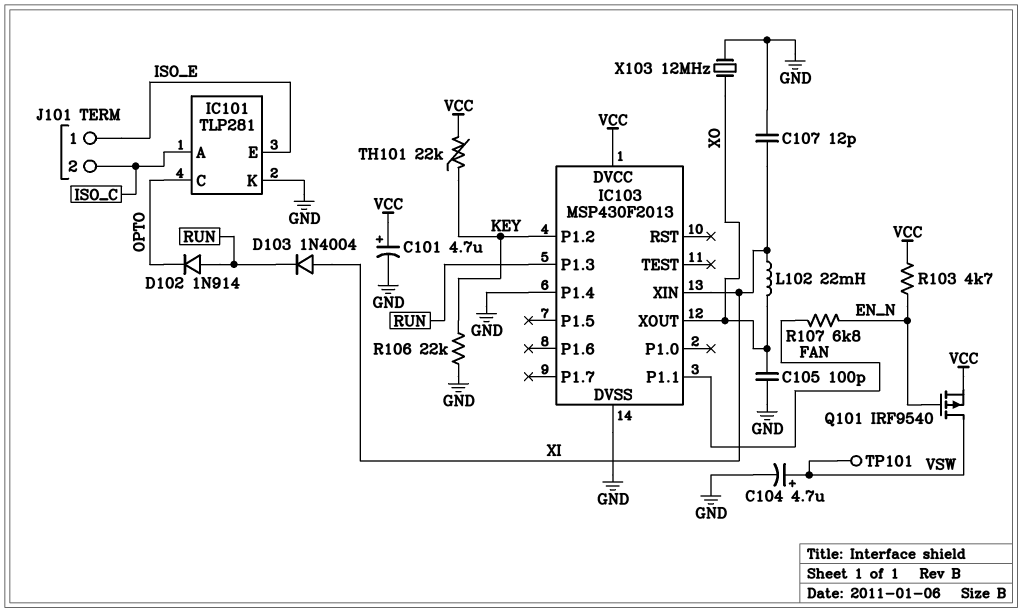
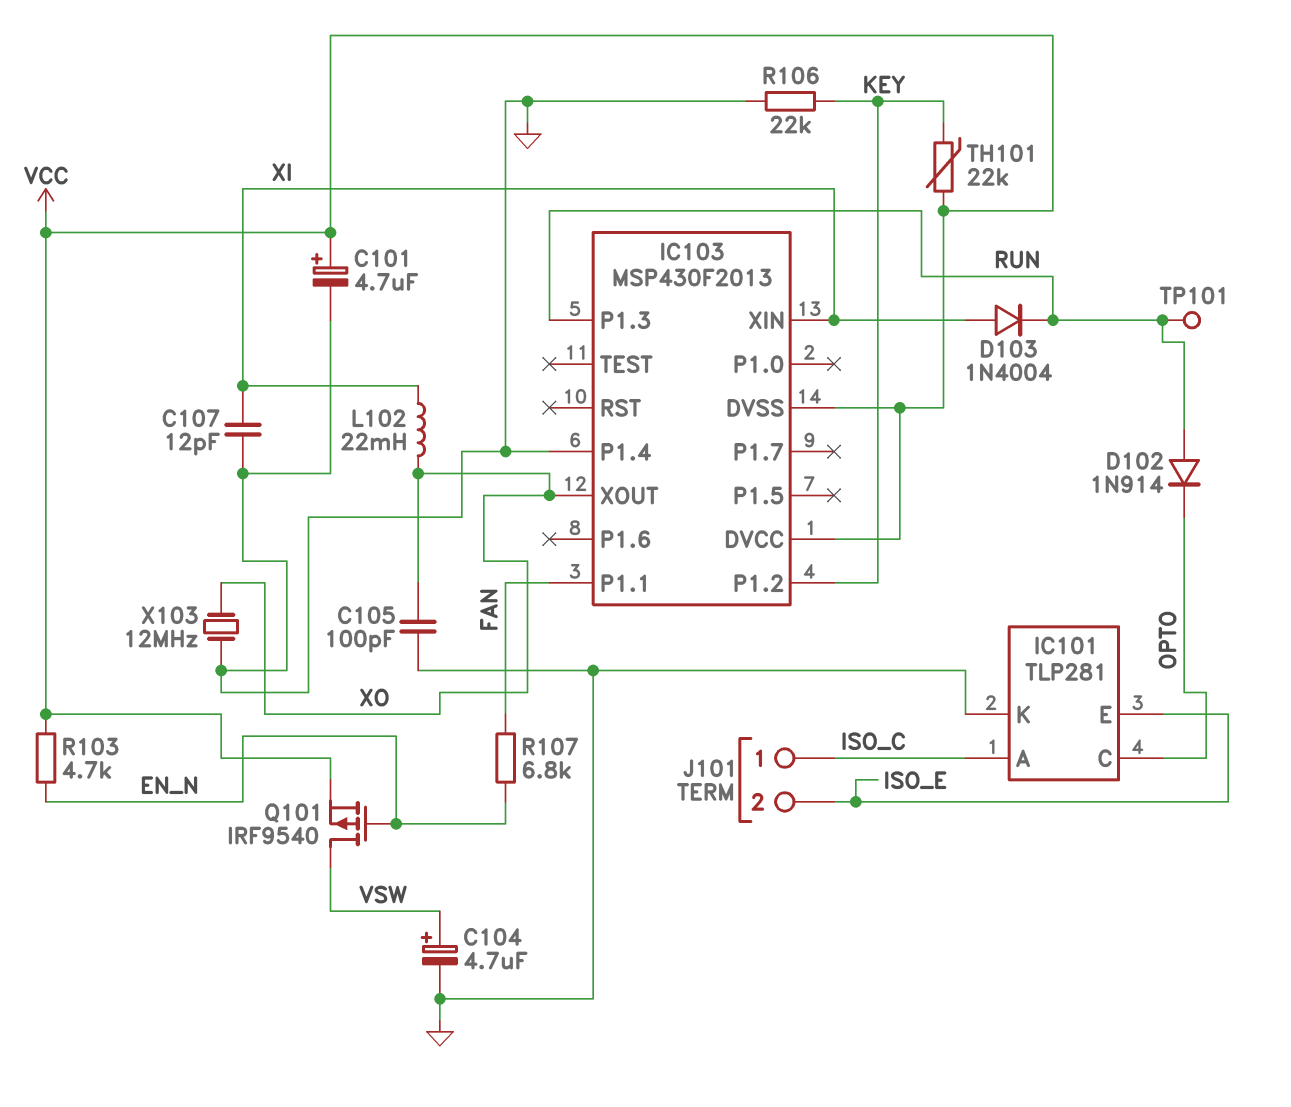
IC103 pin DVSS: GND -> VCC
J101 pin 1: ISO_E -> ISO_C
J101 pin 2: ISO_C -> ISO_E
TP101: test point (VSW) -> test point (RUN)

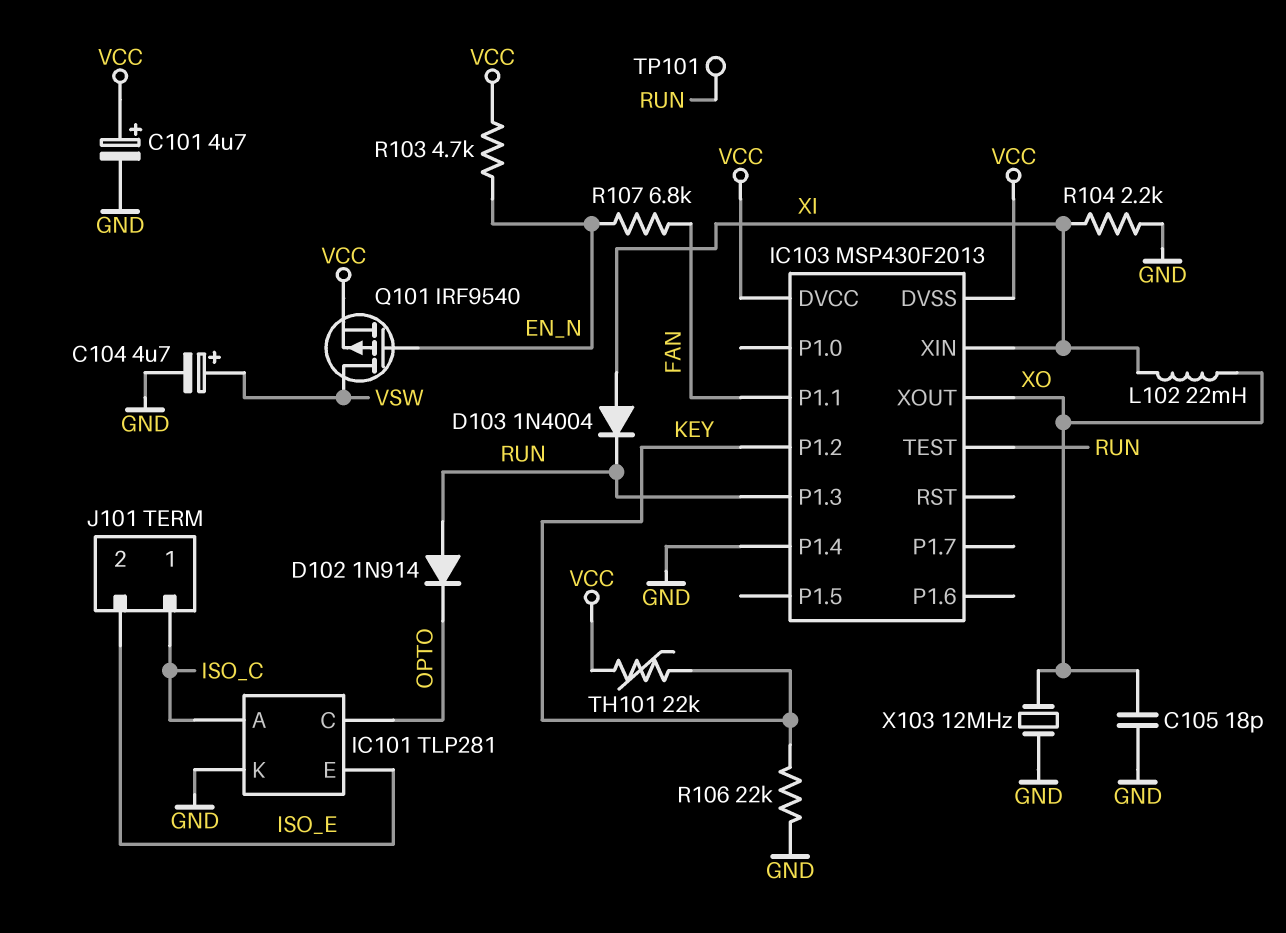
C105: 100pF (GND, XO) -> 18pF (GND, XO)
C107: 12pF (GND, XI) -> none
IC103 pin TEST: none -> RUN
R104: none -> 2.2k (GND, XI)

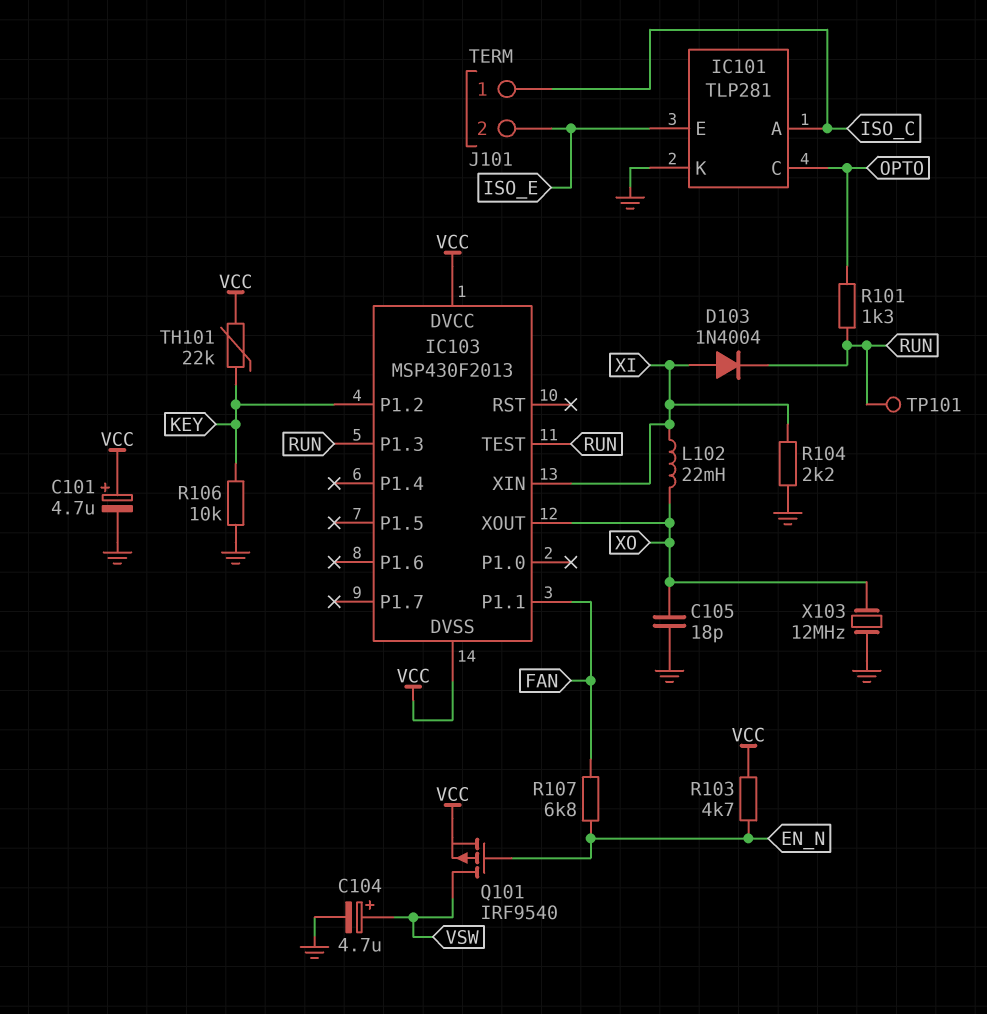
D102: diode 1N914 (A RUN, K OPTO) -> none
IC103 pin P1.4: GND -> none
R101: none -> 1.3k (OPTO, RUN)
R106: 22k (GND, KEY) -> 10k (GND, KEY)

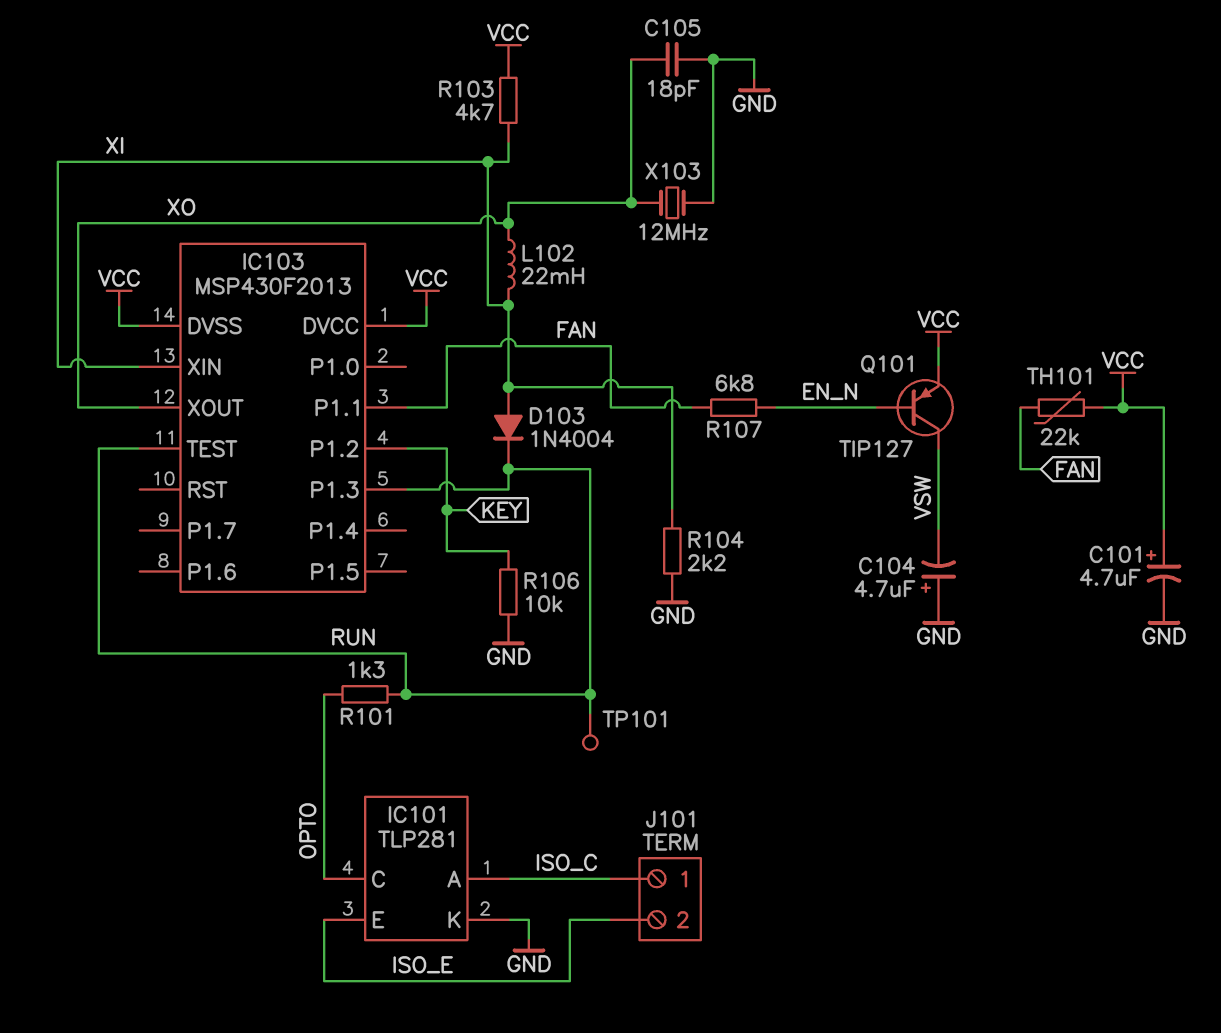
C104: 4.7uF (plus VSW, minus GND) -> 4.7uF (plus GND, minus VSW)
Q101: PMOS IRF9540 (G EN_N, D VSW, S VCC) -> PNP TIP127 (B EN_N, C VSW, E VCC)
R103: 4.7k (EN_N, VCC) -> 4.7k (VCC, XI)
TH101: 22k (KEY, VCC) -> 22k (FAN, VCC)

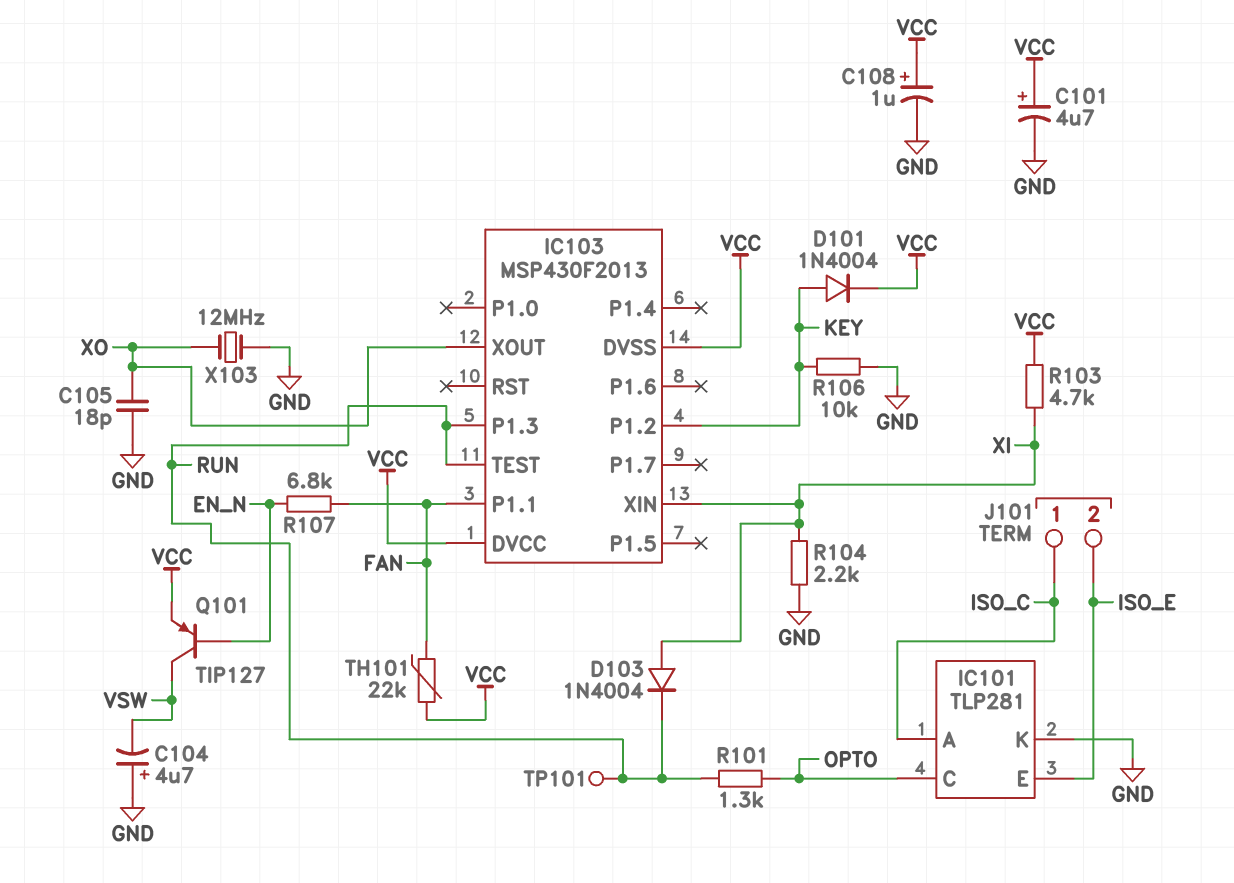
C108: none -> 1uF (plus VCC, minus GND)
D101: none -> diode 1N4004 (A KEY, K VCC)
L102: 22mH (XI, XO) -> none

